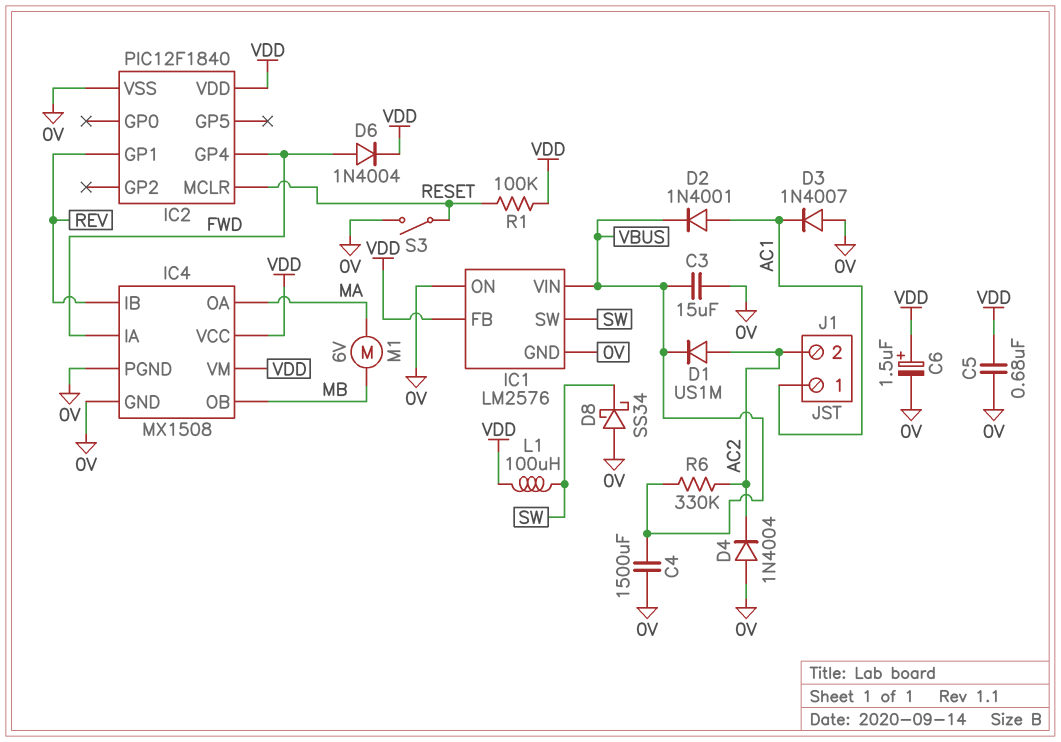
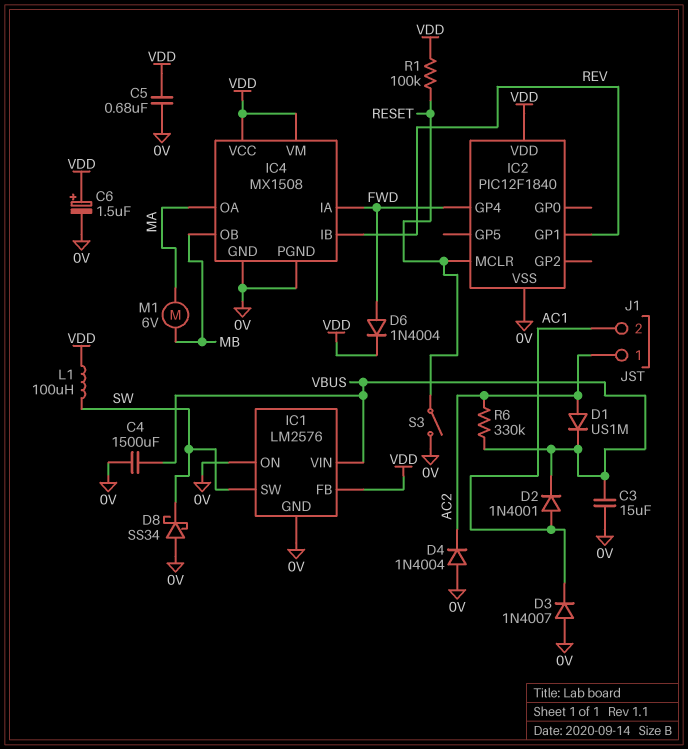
J1 pin 1: AC1 -> AC2
J1 pin 2: AC2 -> AC1

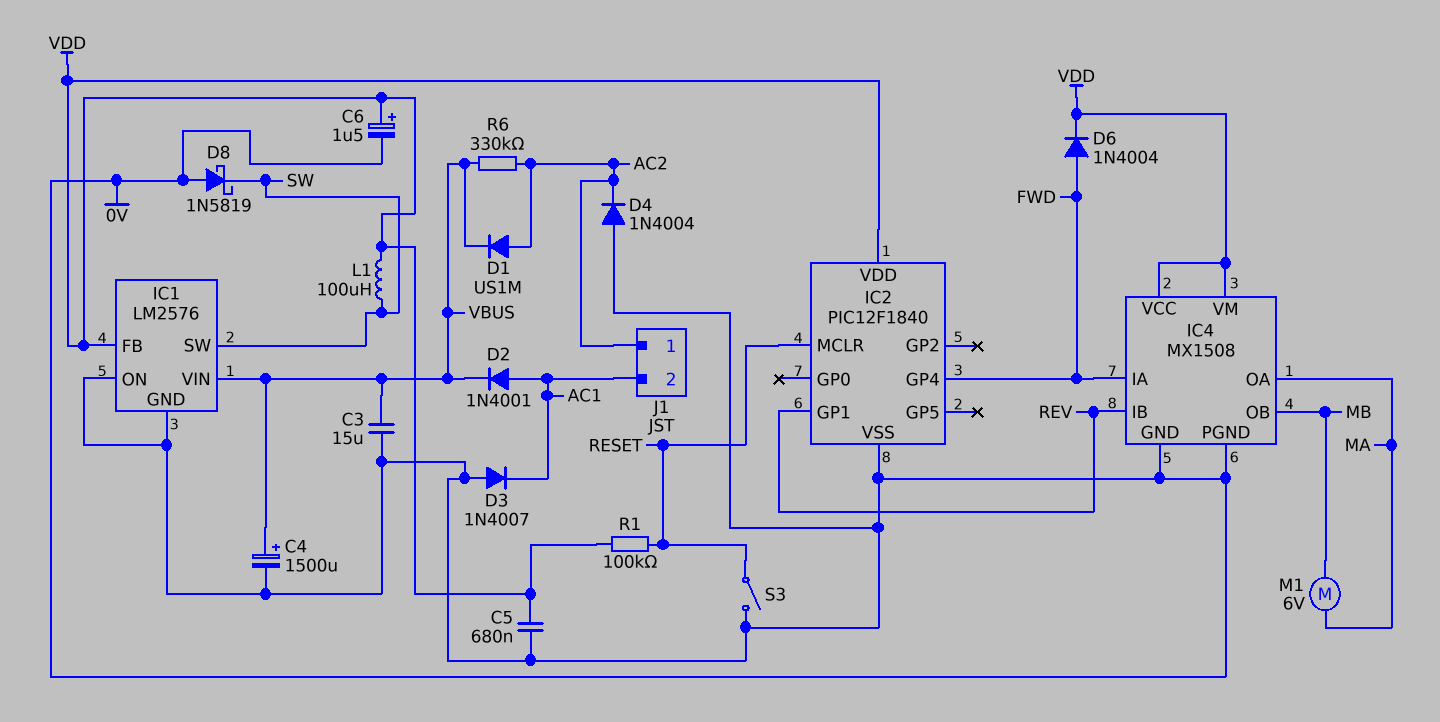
C4: 1500uF (0V, VBUS) -> 1500uF (plus VBUS, minus 0V)
D8: schottky SS34 (A 0V, K SW) -> schottky 1N5819 (A 0V, K SW)

